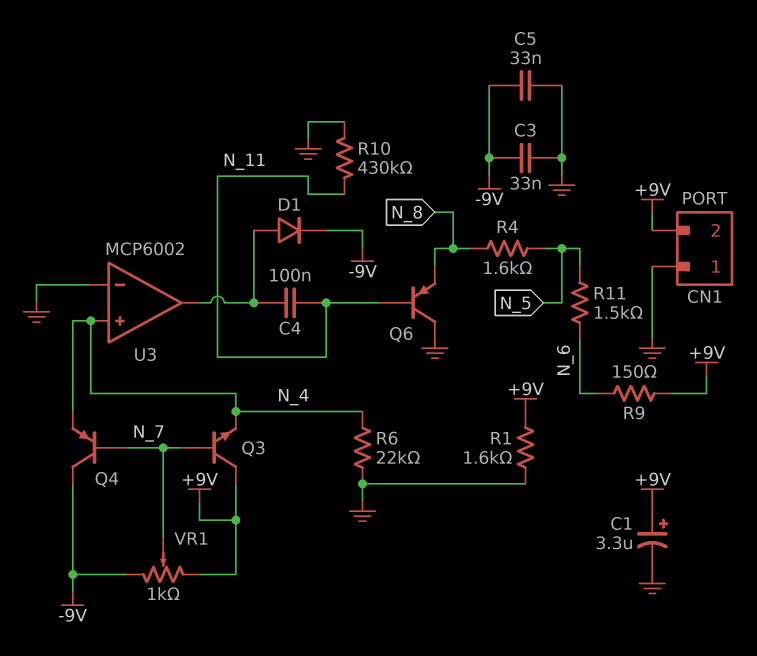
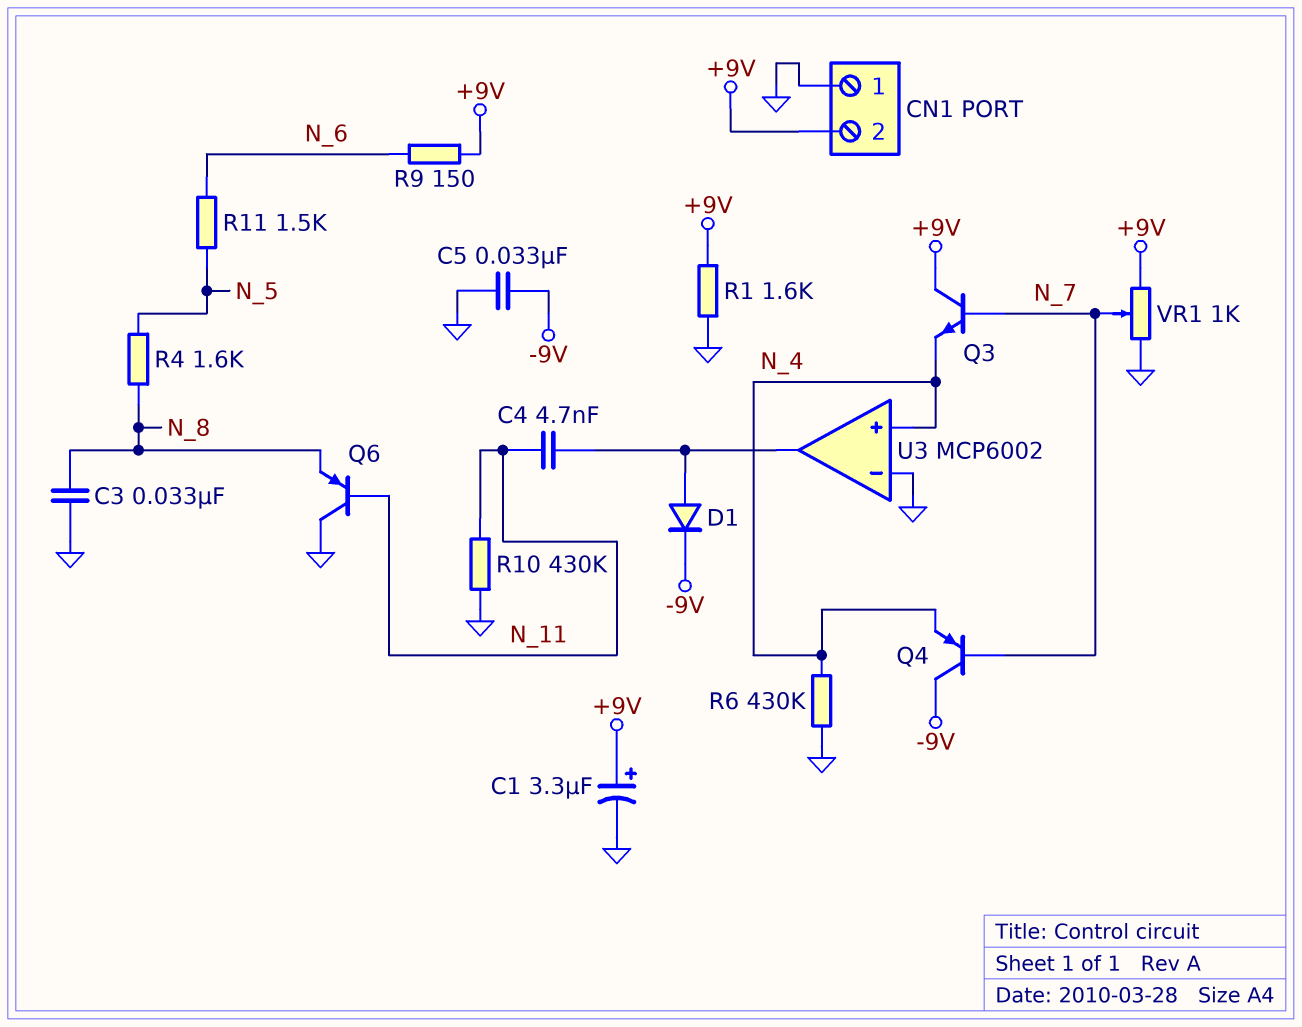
C3: 33nF (-9V, GND) -> 33nF (GND, N_8)
C4: 100nF (N_11, U3/out) -> 4.7nF (N_11, U3/out)
R6: 22k (GND, N_4) -> 430k (GND, N_4)
VR1: 1k (+9V, -9V, wiper N_7) -> 1k (+9V, GND, wiper N_7)

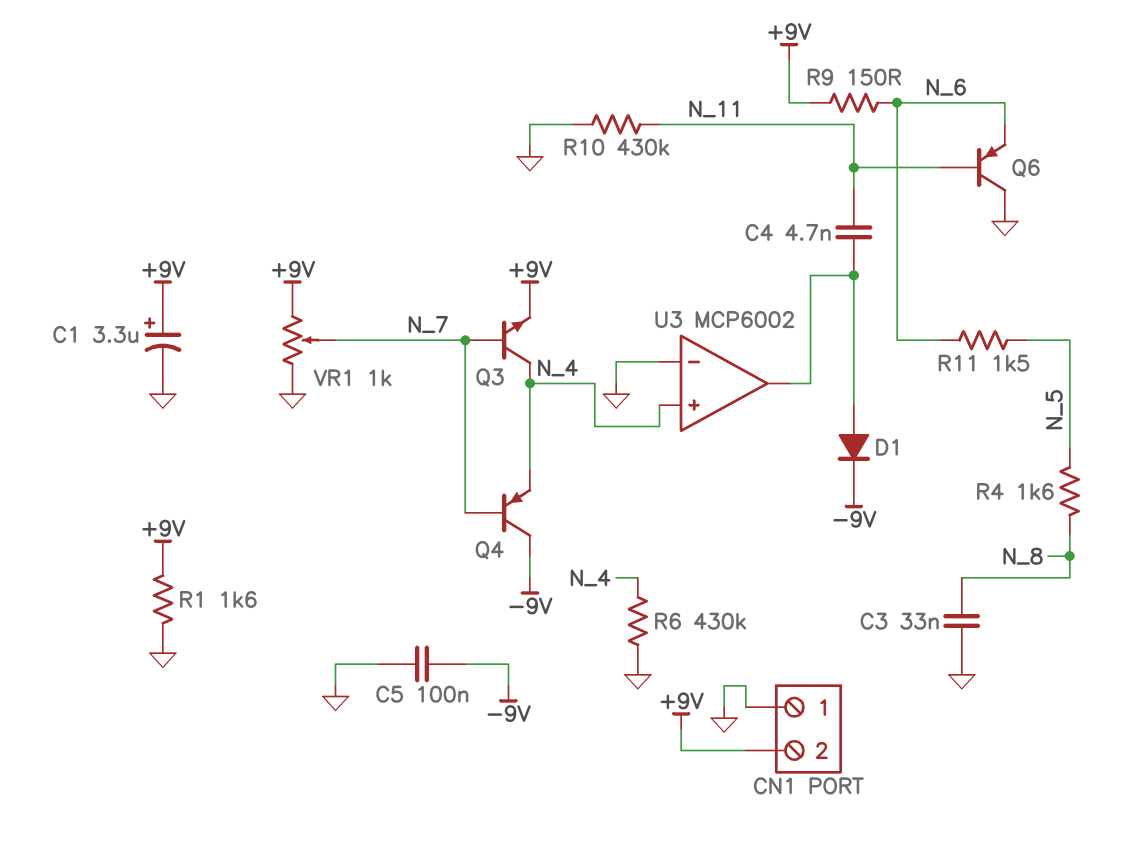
C5: 33nF (-9V, GND) -> 100nF (-9V, GND)
Q3: NPN (B N_7, C +9V, E N_4) -> NPN (B N_7, C N_4, E +9V)
Q6: PNP (B N_11, C GND, E N_8) -> PNP (B N_11, C GND, E N_6)

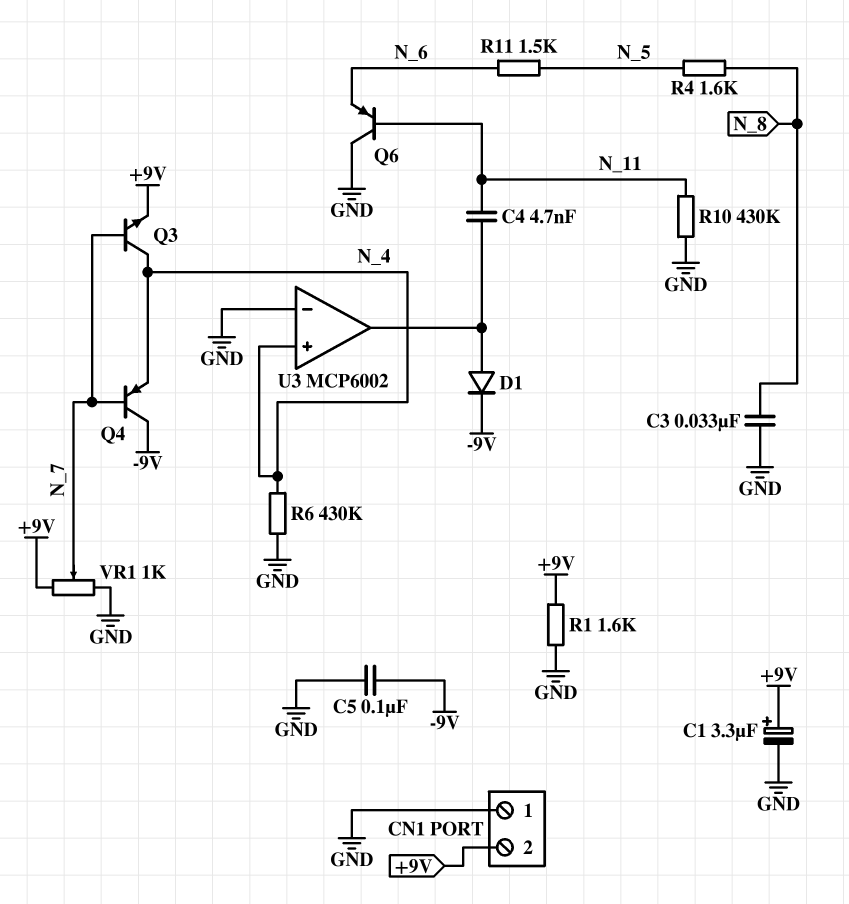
R9: 150 (+9V, N_6) -> none

